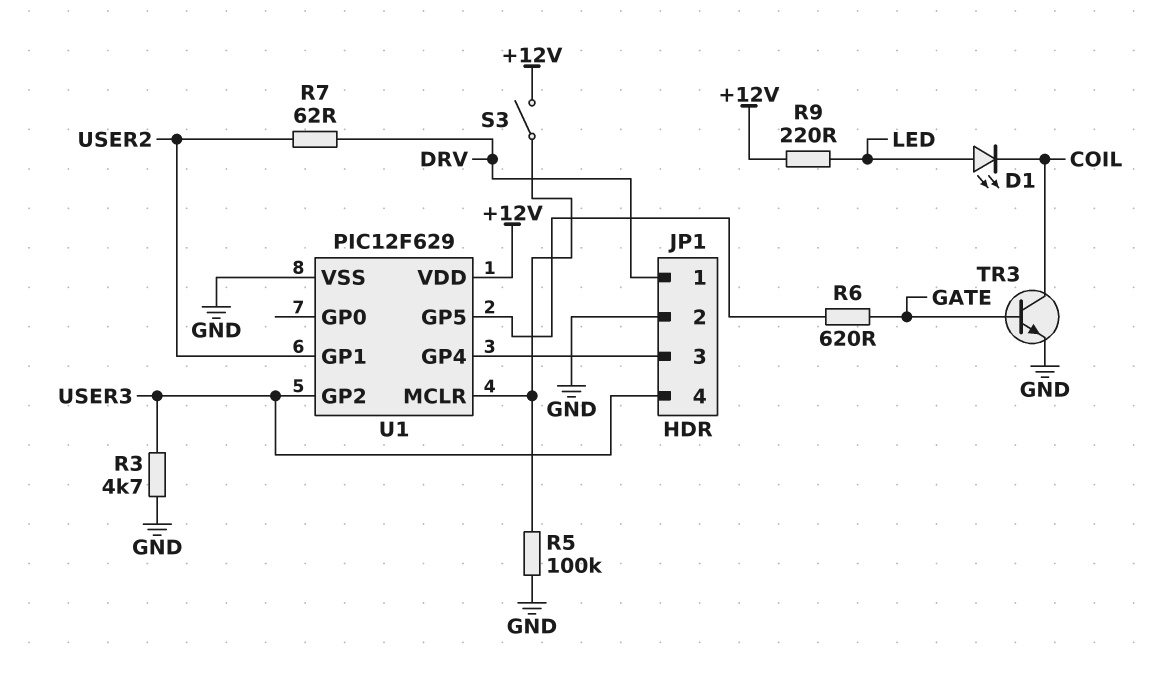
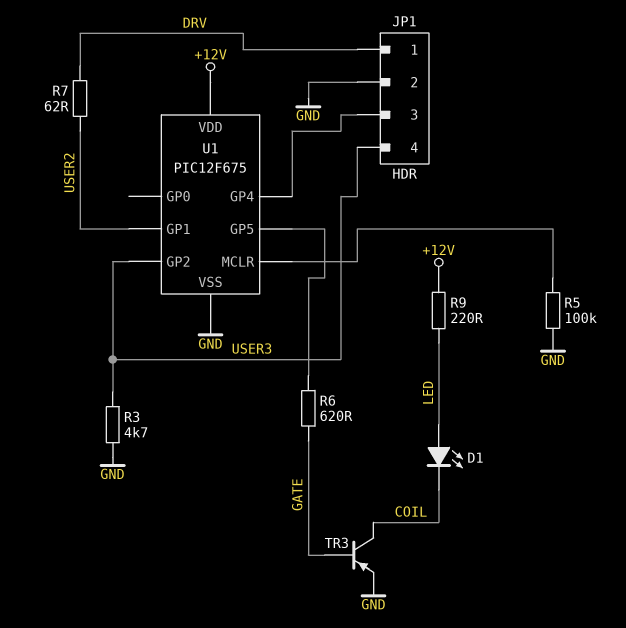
S3: switch (+12V, U1/MCLR) -> none
TR3: NPN (B GATE, C COIL, E GND) -> PNP (B GATE, C COIL, E GND)
U1: PIC12F629 -> PIC12F675

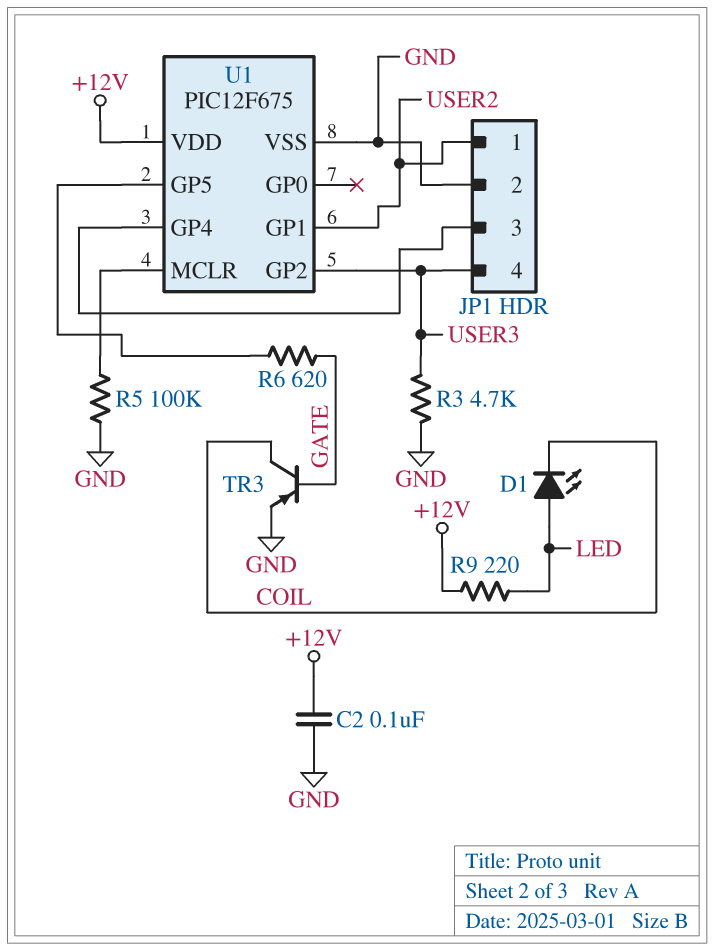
C2: none -> 100nF (+12V, GND)
JP1 pin 1: DRV -> USER2
R7: 62 (DRV, USER2) -> none

